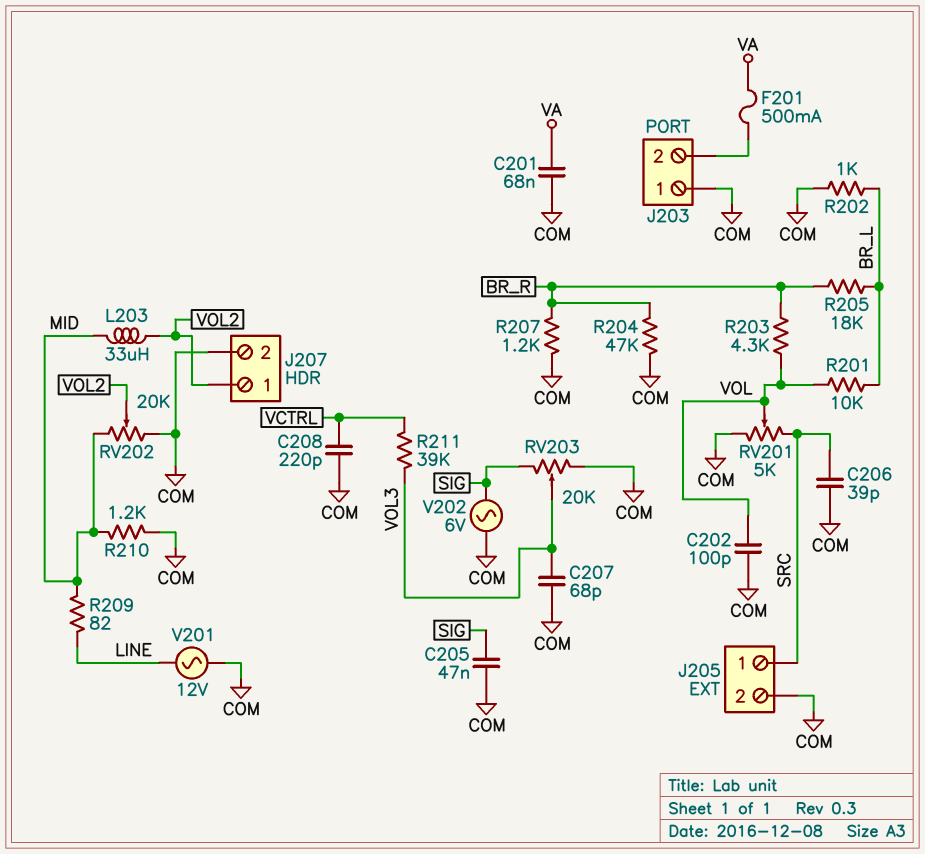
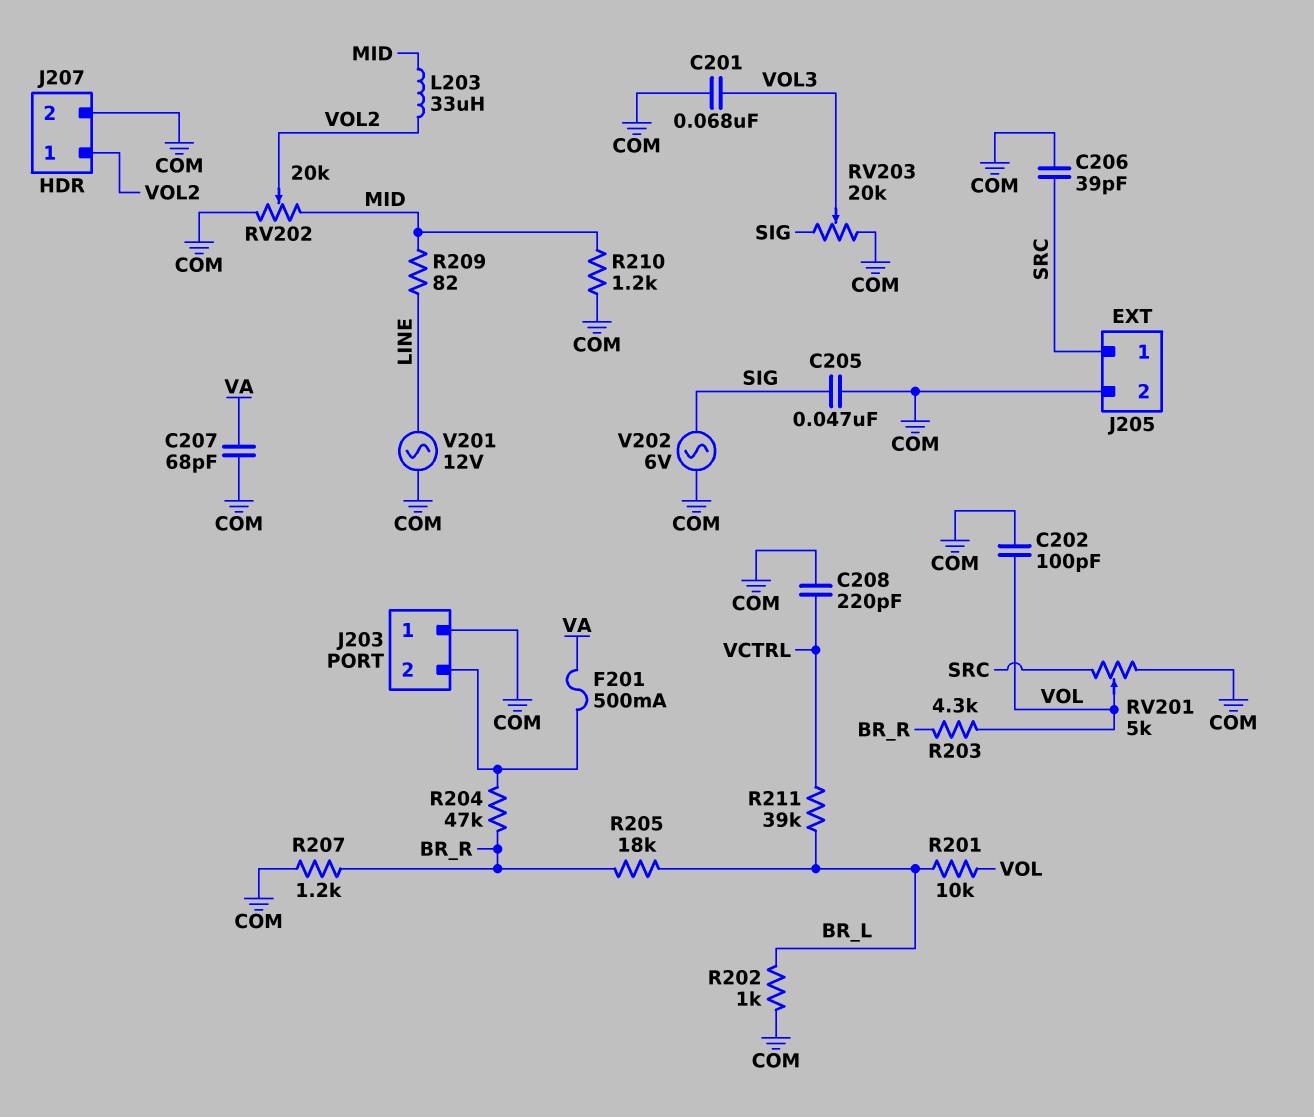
C201: 68nF (COM, VA) -> 68nF (COM, VOL3)
C207: 68pF (COM, VOL3) -> 68pF (COM, VA)
R204: 47k (BR_R, COM) -> 47k (BR_R, J203/2)
R211: 39k (VCTRL, VOL3) -> 39k (BR_L, VCTRL)

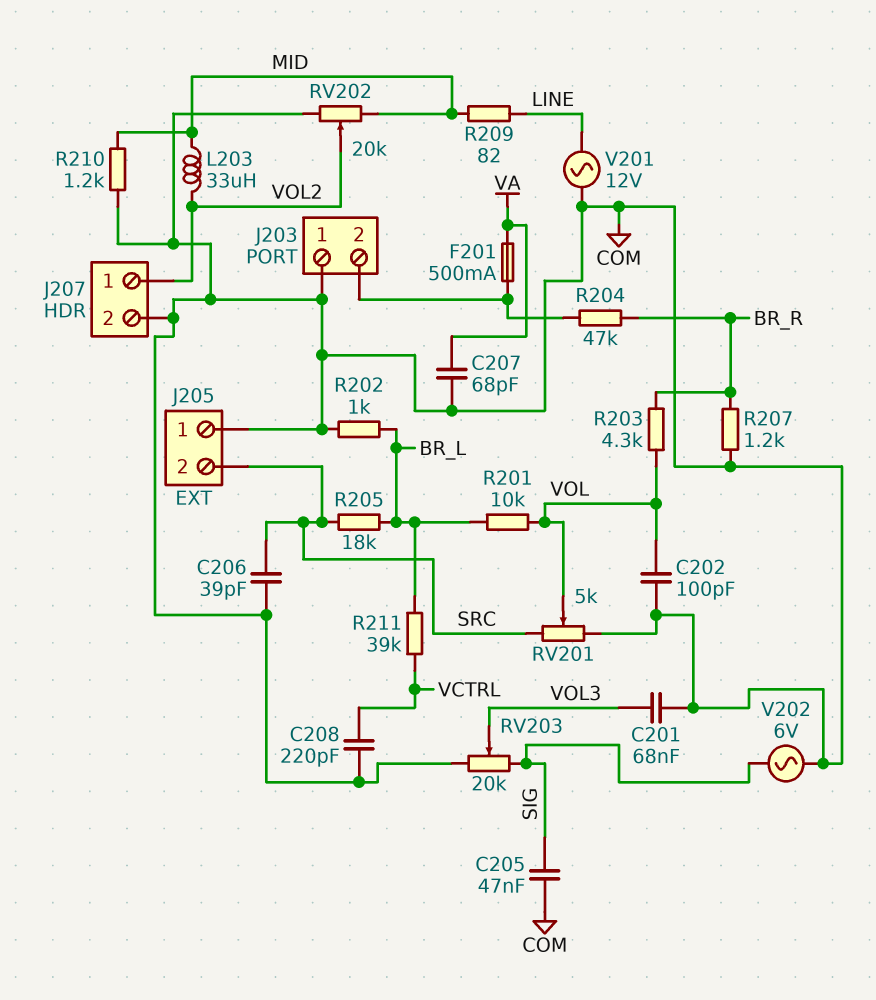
J205 pin 1: SRC -> COM
J205 pin 2: COM -> SRC
R205: 18k (BR_L, BR_R) -> 18k (BR_L, SRC)

